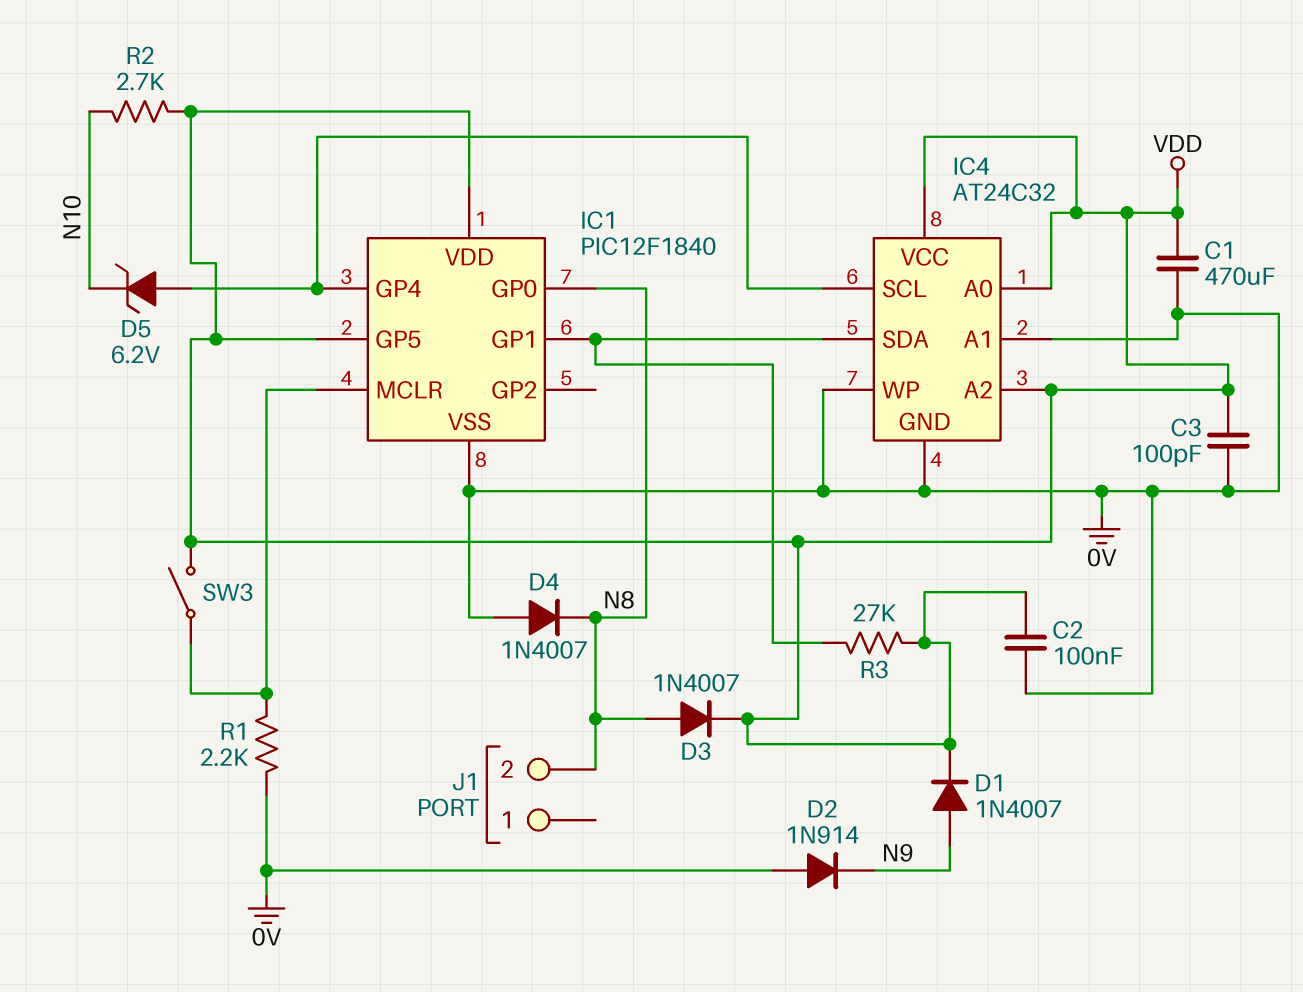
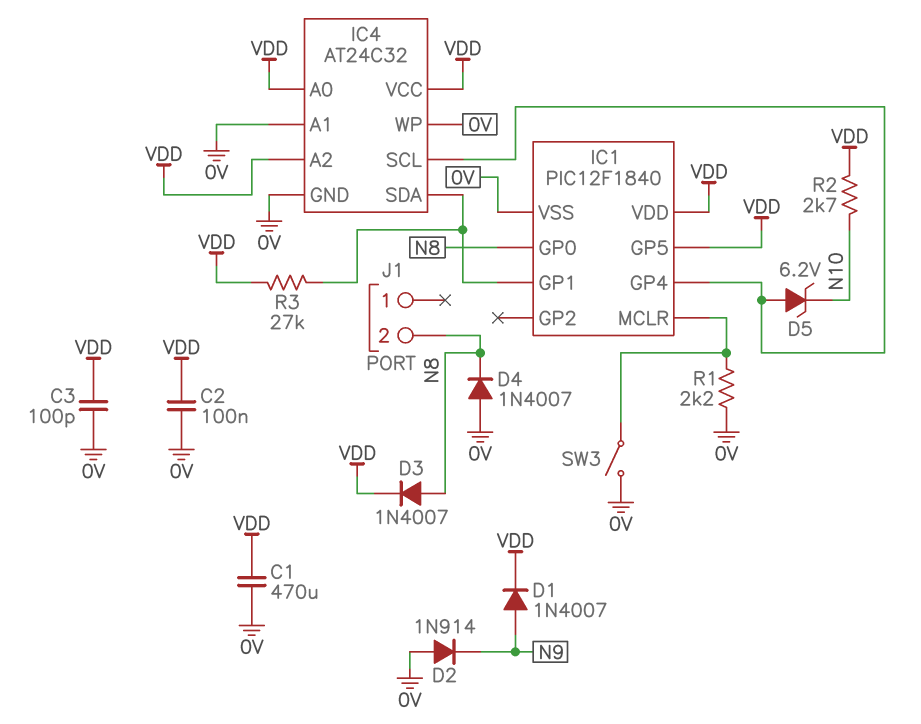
SW3: switch (IC1/MCLR, VDD) -> switch (0V, IC1/MCLR)

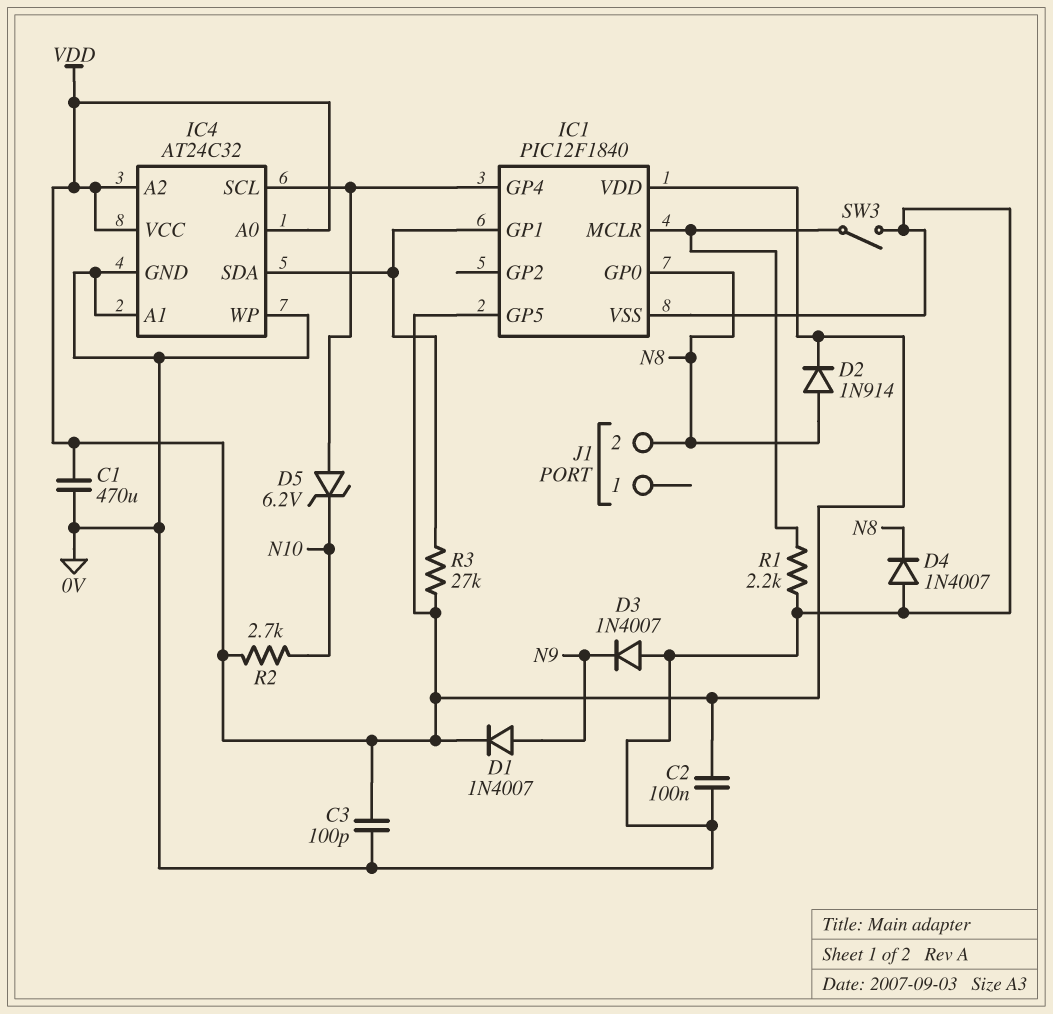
D2: diode 1N914 (A 0V, K N9) -> diode 1N914 (A N8, K VDD)
D3: diode 1N4007 (A N8, K VDD) -> diode 1N4007 (A 0V, K N9)

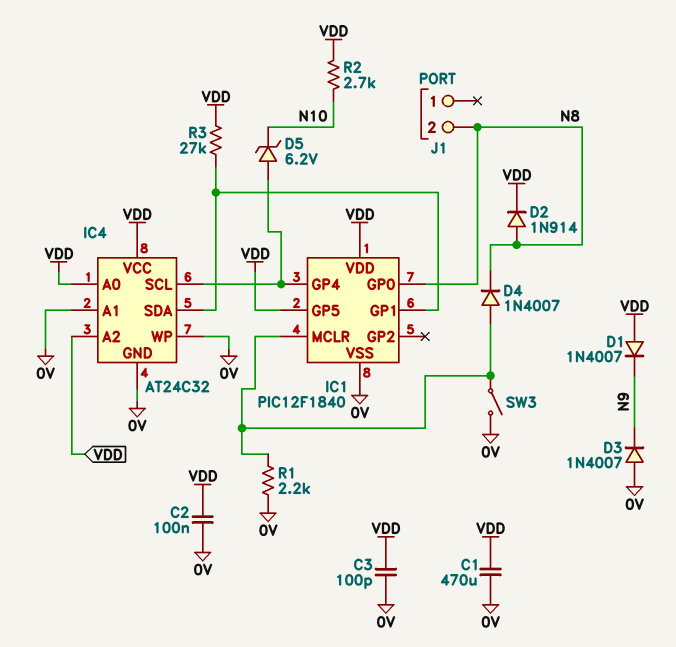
D1: diode 1N4007 (A N9, K VDD) -> diode 1N4007 (A VDD, K N9)
D4: diode 1N4007 (A 0V, K N8) -> diode 1N4007 (A IC1/MCLR, K N8)

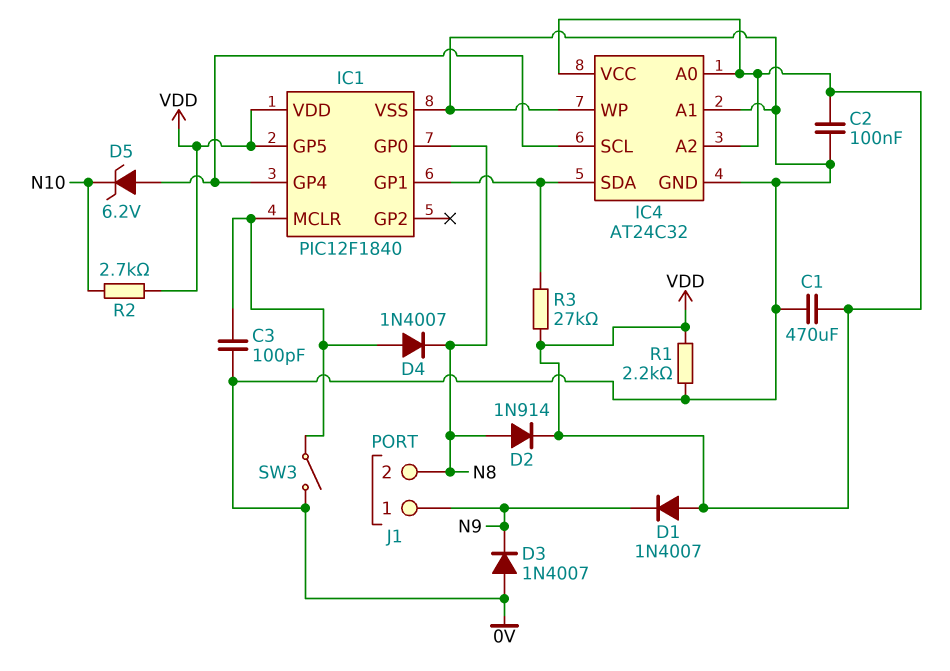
C3: 100pF (0V, VDD) -> 100pF (0V, IC1/MCLR)
J1 pin 1: none -> N9
R1: 2.2k (0V, IC1/MCLR) -> 2.2k (0V, VDD)

